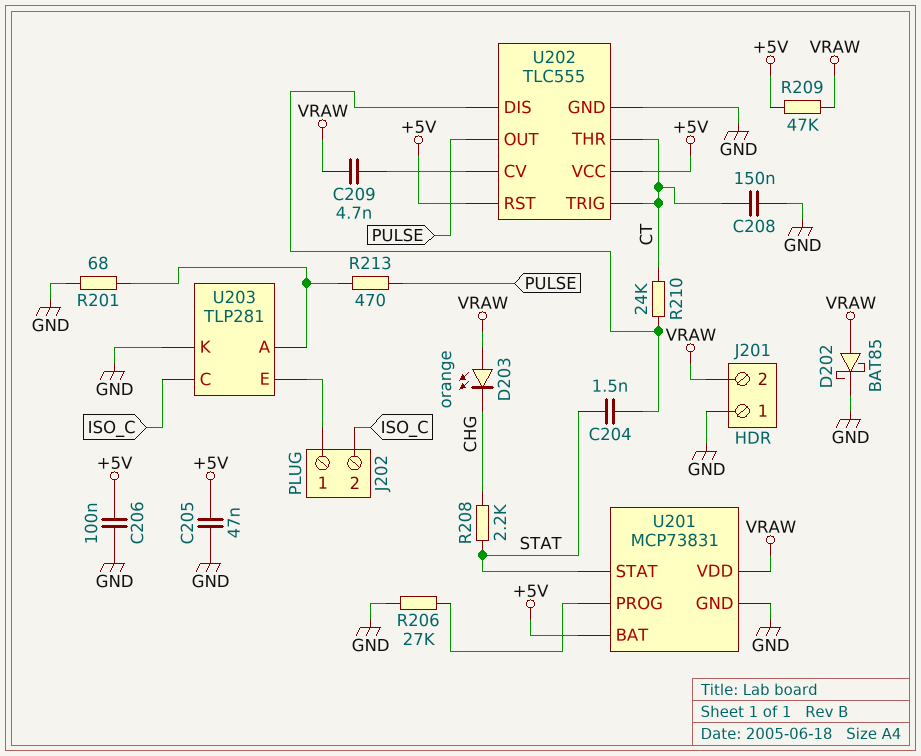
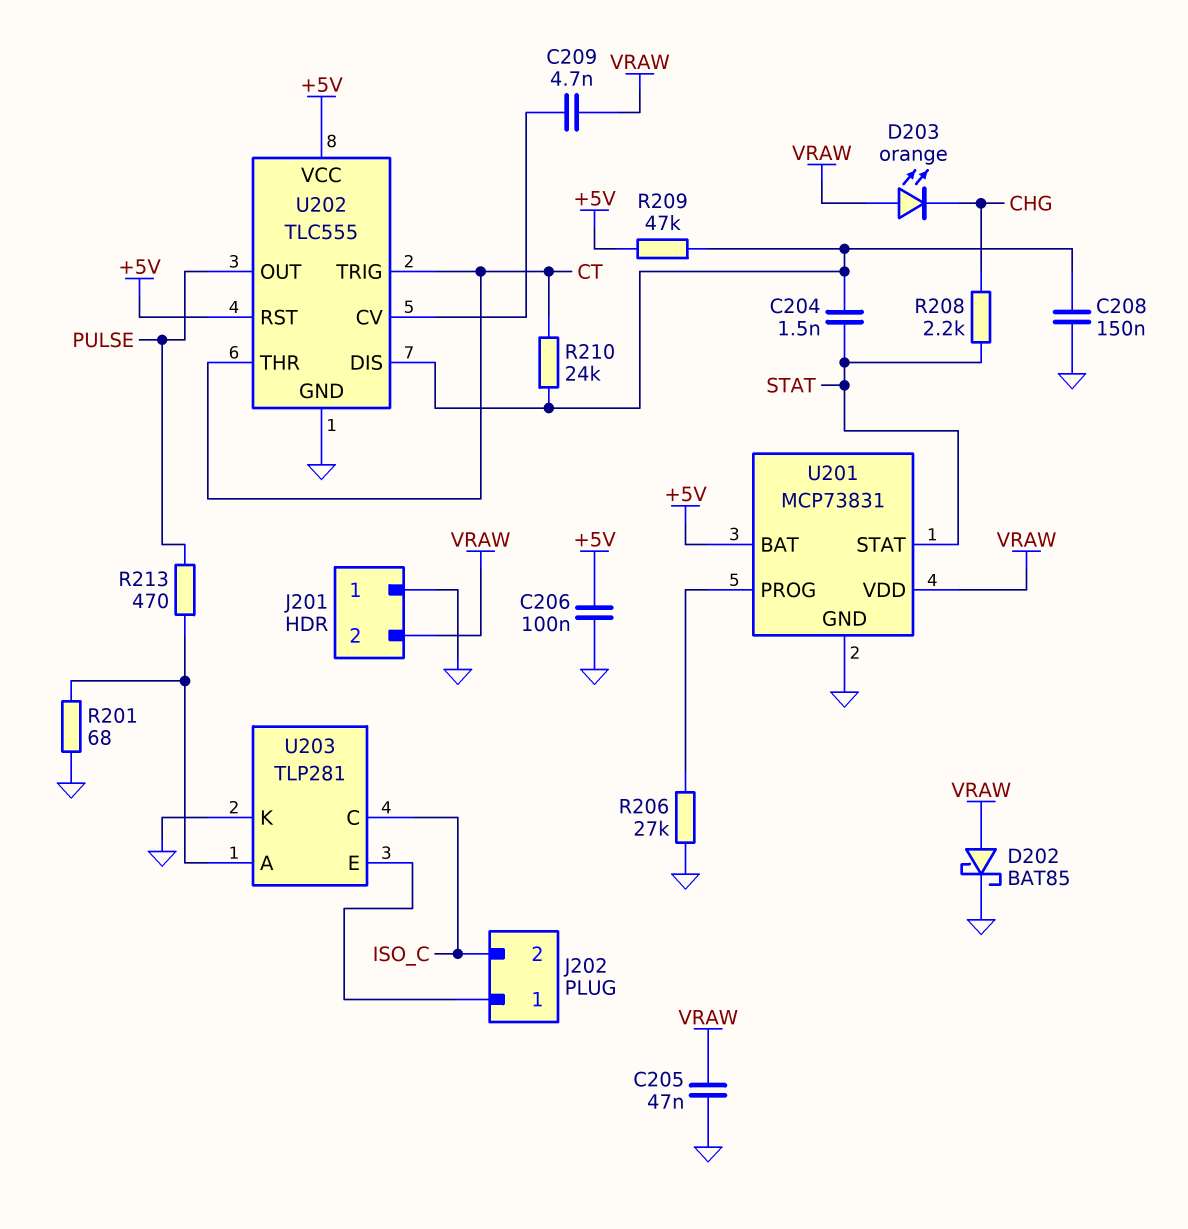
C205: 47nF (+5V, GND) -> 47nF (GND, VRAW)
C208: 150nF (CT, GND) -> 150nF (GND, U202/DIS)
R209: 47k (+5V, VRAW) -> 47k (+5V, U202/DIS)

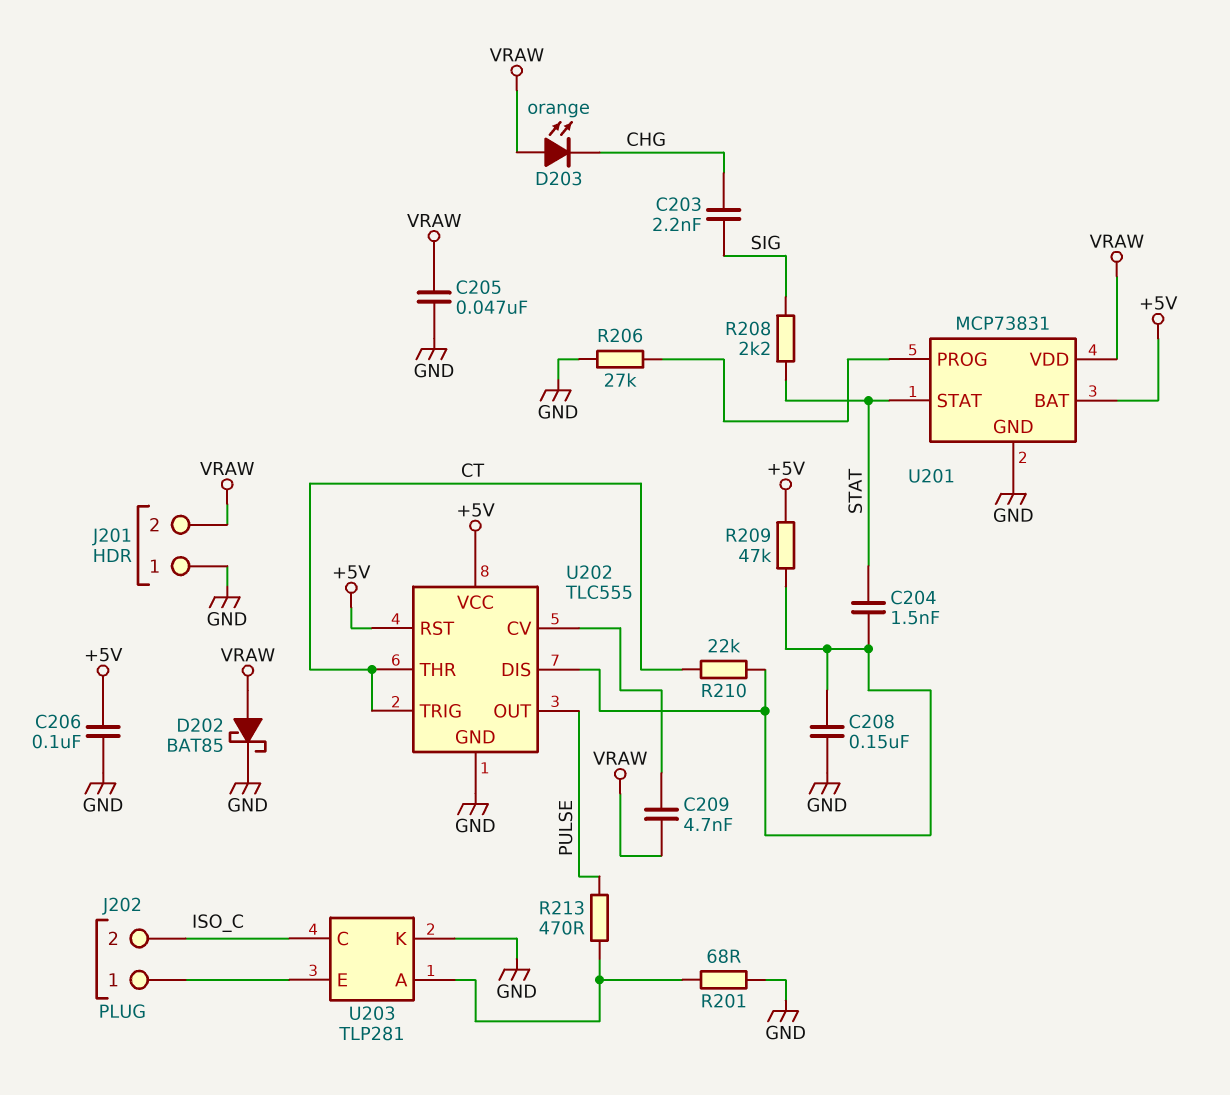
C203: none -> 2.2nF (CHG, SIG)
R208: 2.2k (CHG, STAT) -> 2.2k (SIG, STAT)
R210: 24k (CT, U202/DIS) -> 22k (CT, U202/DIS)

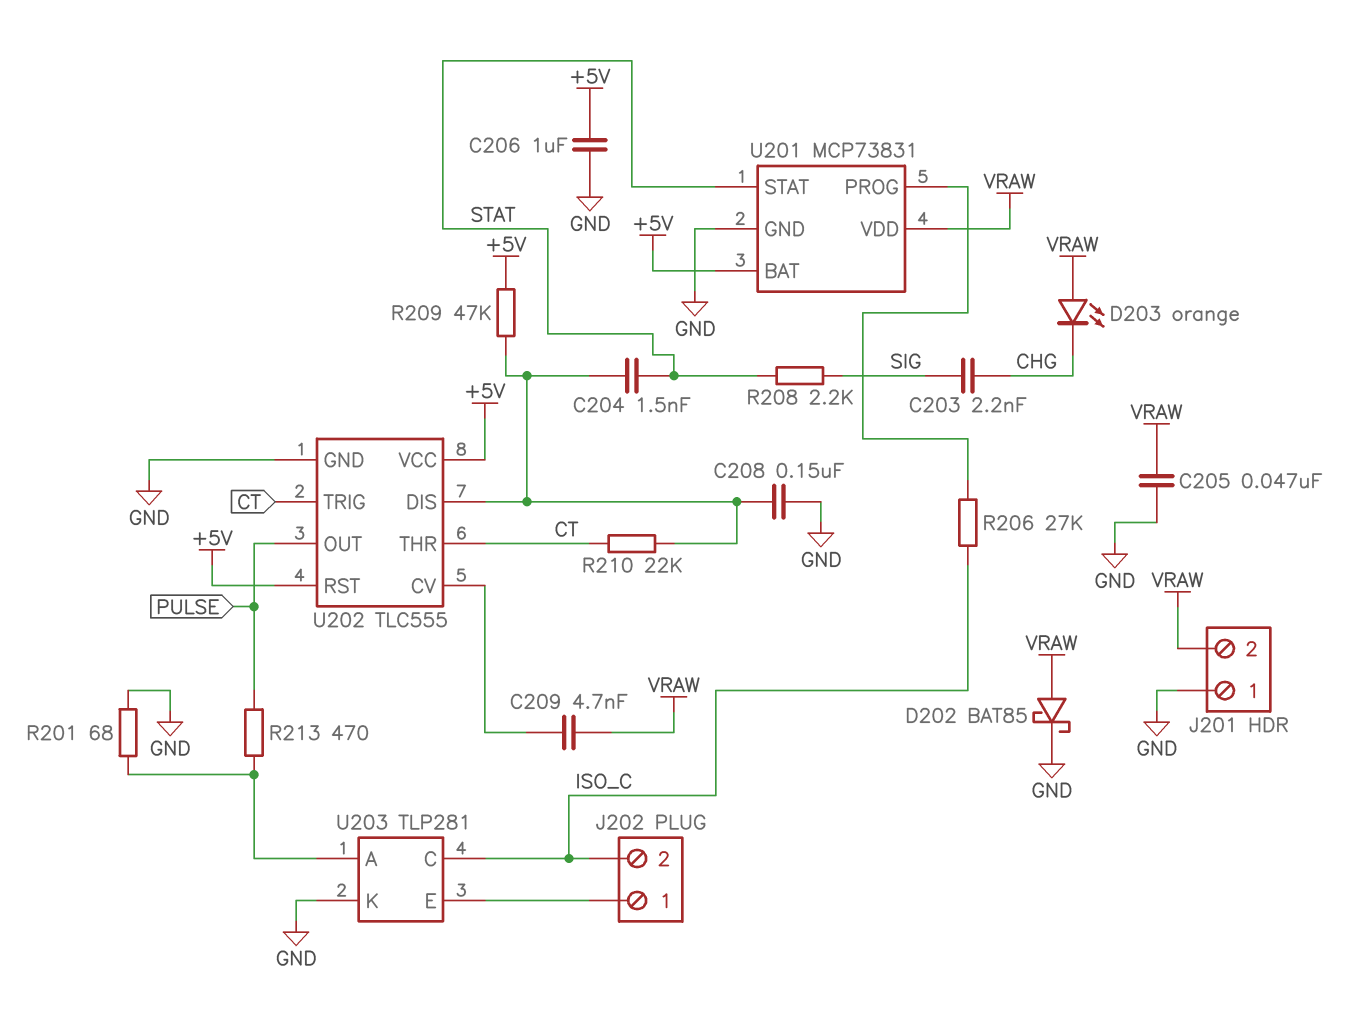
C206: 100nF (+5V, GND) -> 1uF (+5V, GND)
R206: 27k (GND, U201/PROG) -> 27k (ISO_C, U201/PROG)

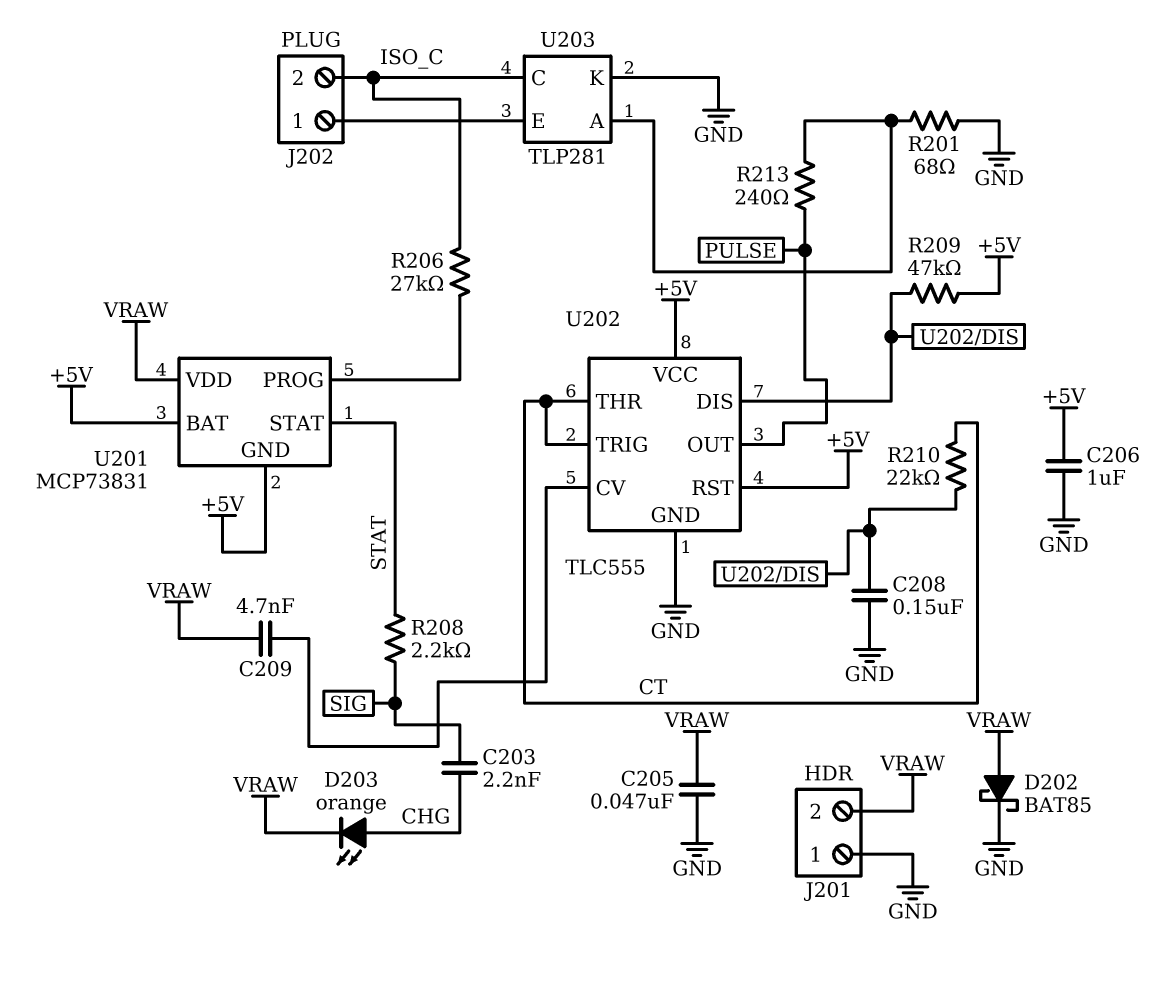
C204: 1.5nF (STAT, U202/DIS) -> none
D203: LED orange (A VRAW, K CHG) -> LED orange (A CHG, K VRAW)
R213: 470 (PULSE, U203/A) -> 240 (PULSE, U203/A)
U201 pin GND: GND -> +5V

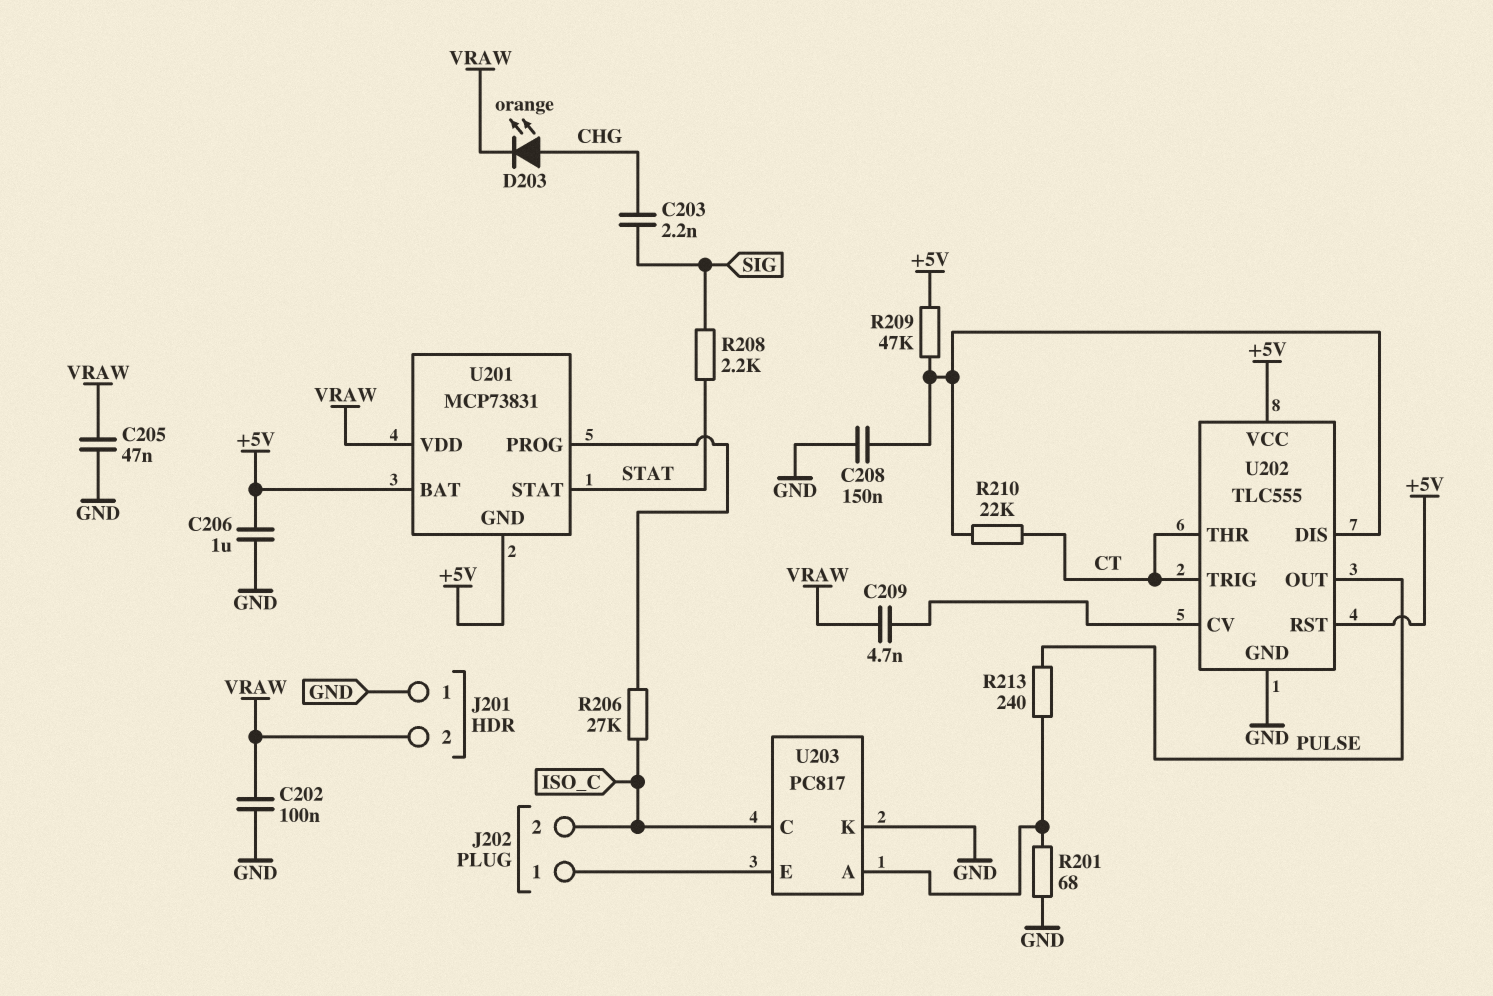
C202: none -> 100nF (GND, VRAW)
D202: schottky BAT85 (A VRAW, K GND) -> none
U203: TLP281 -> PC817

